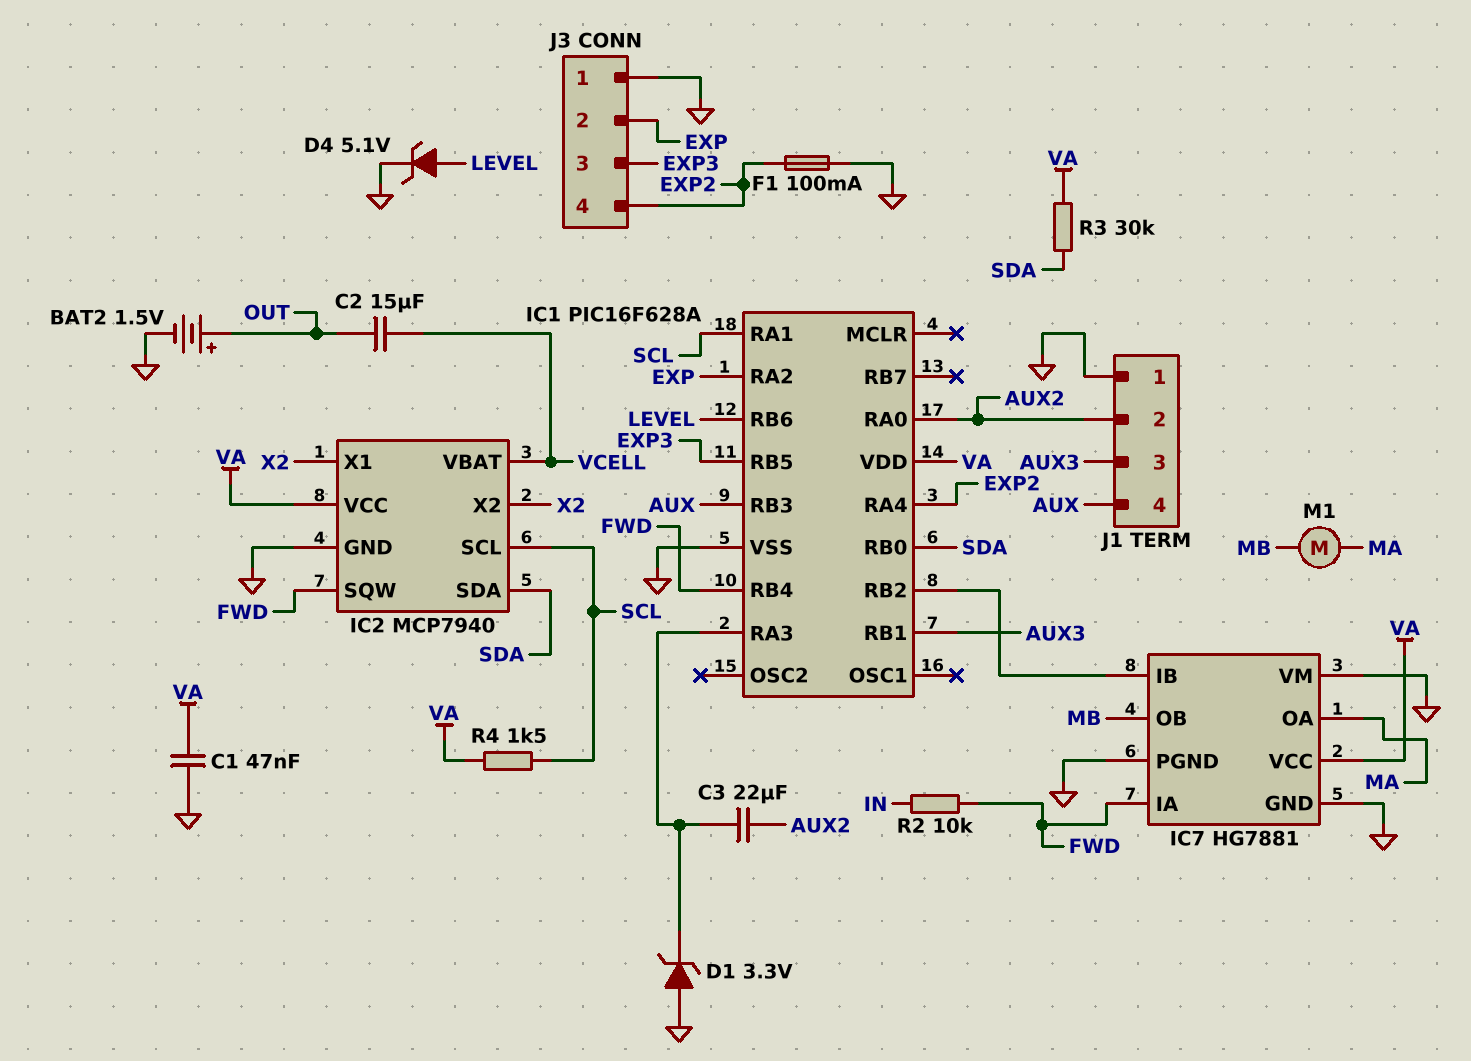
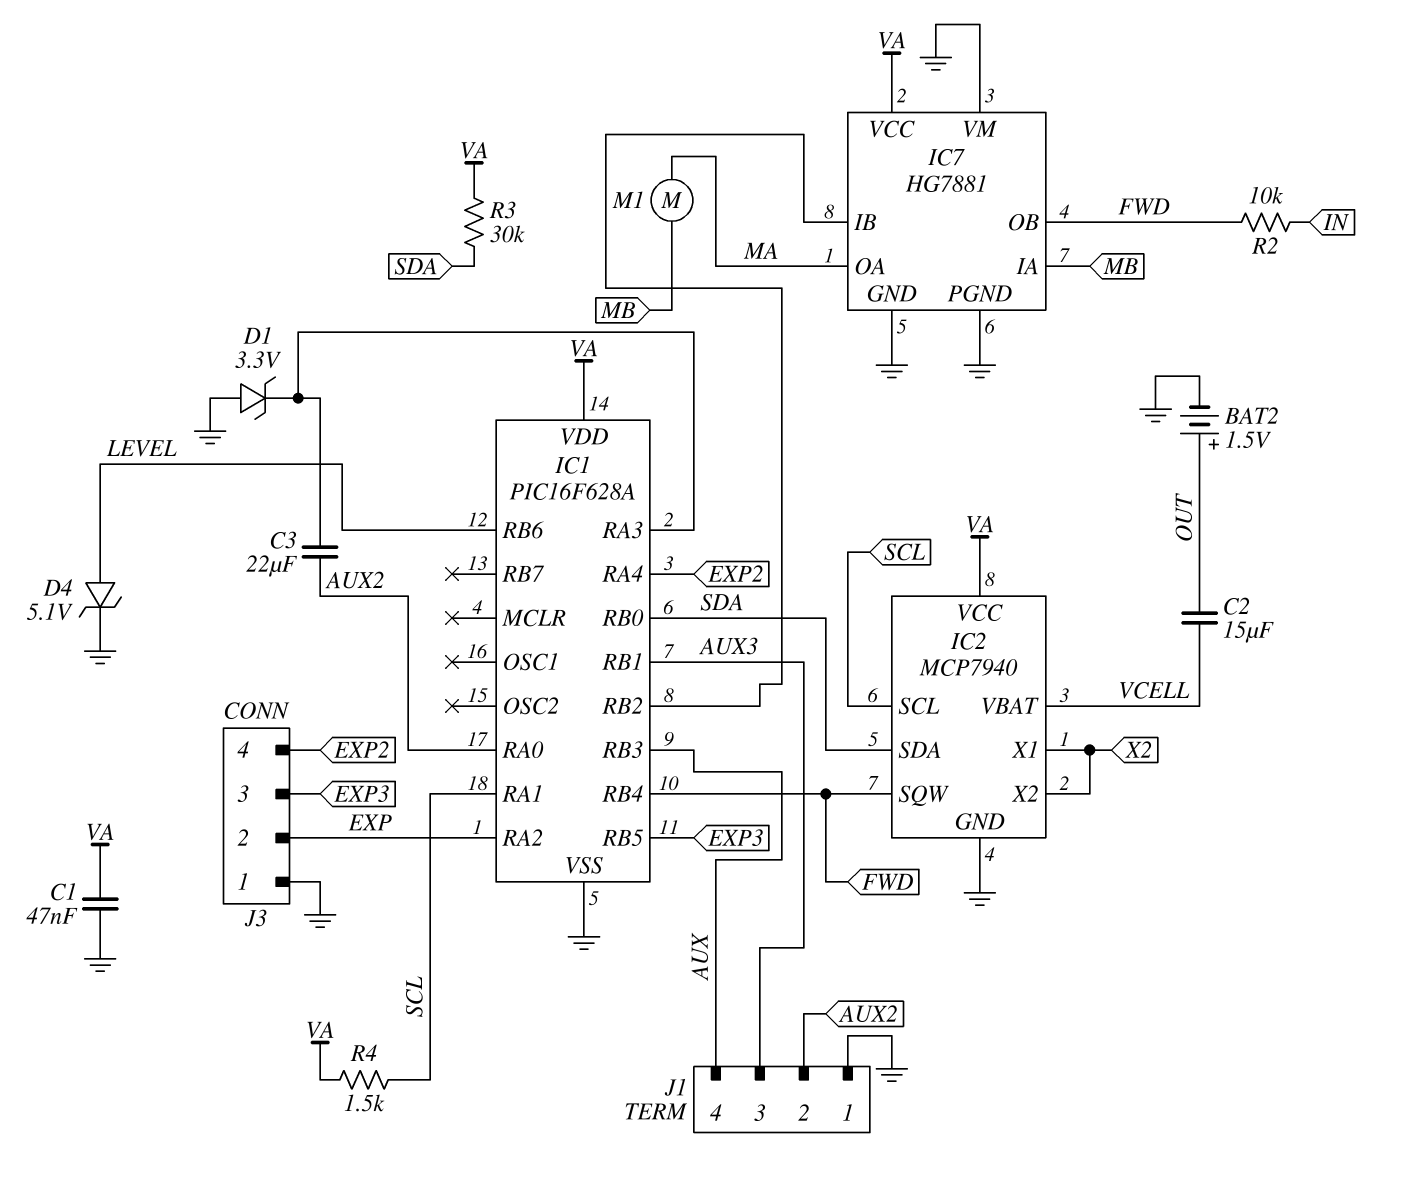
F1: 100mA (EXP2, GND) -> none
IC7 pin IA: FWD -> MB
IC7 pin OB: MB -> FWD

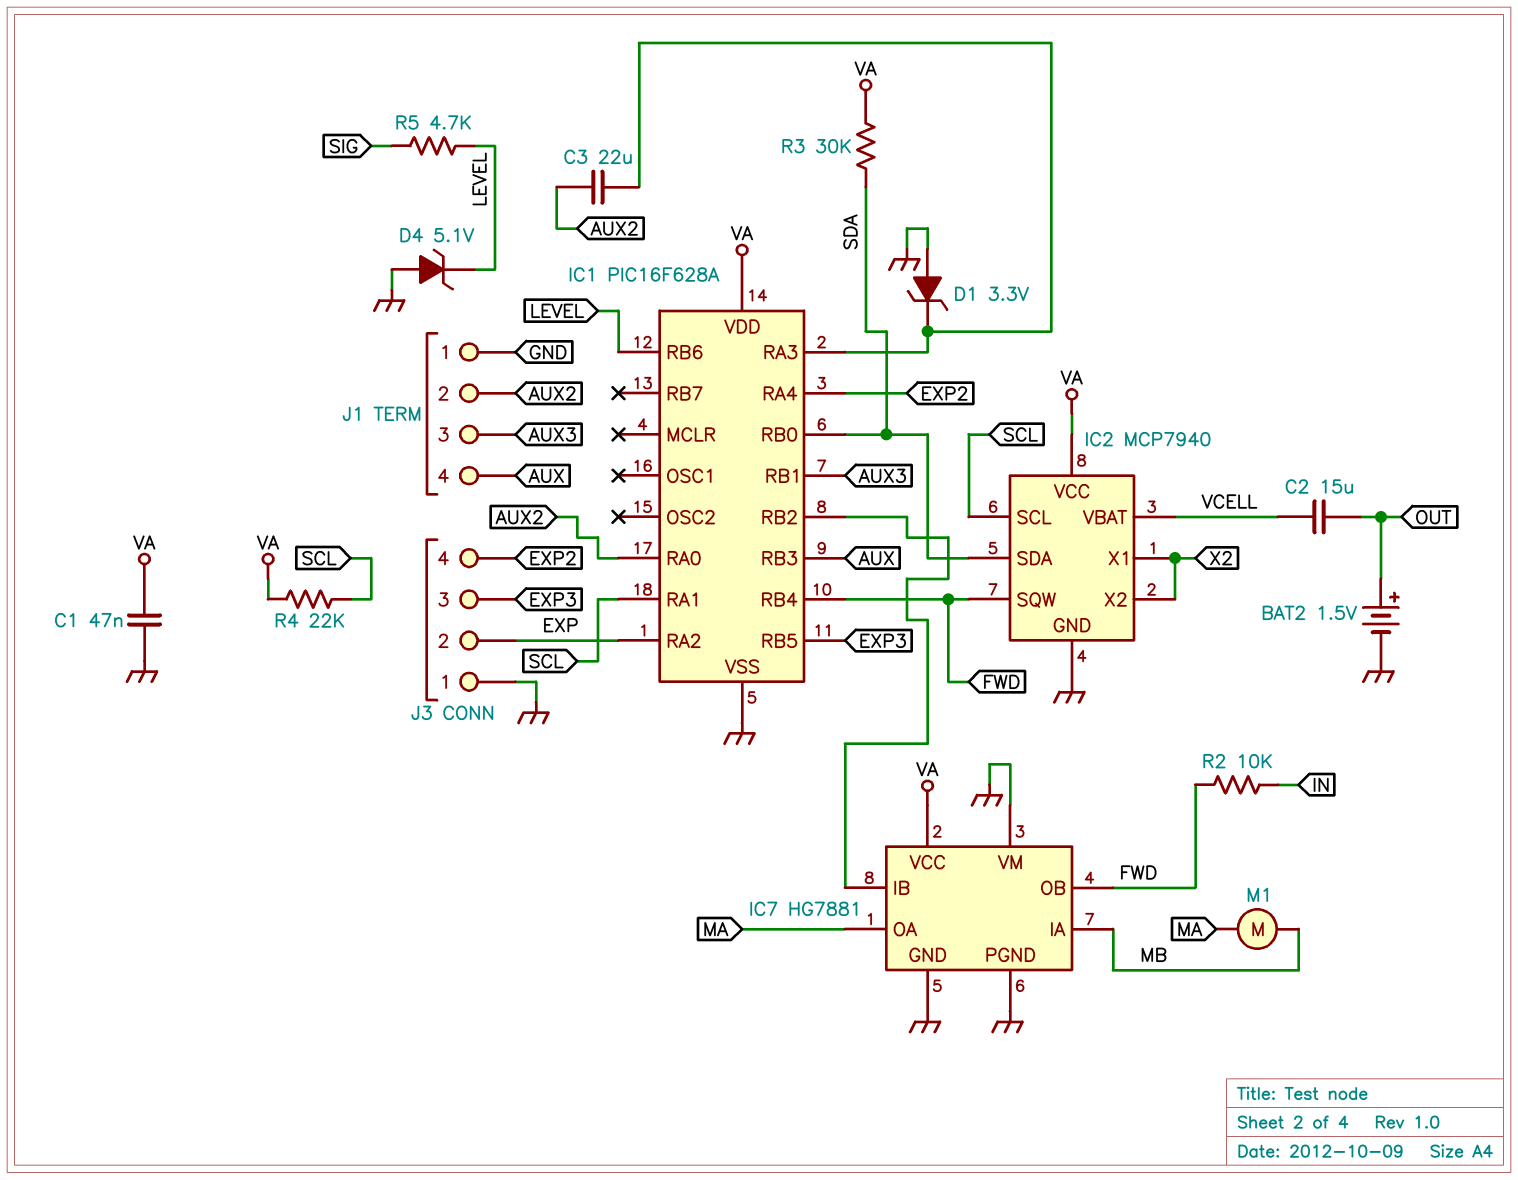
D4: zener 5.1V (A LEVEL, K GND) -> zener 5.1V (A GND, K LEVEL)
R4: 1.5k (SCL, VA) -> 22k (SCL, VA)
R5: none -> 4.7k (LEVEL, SIG)

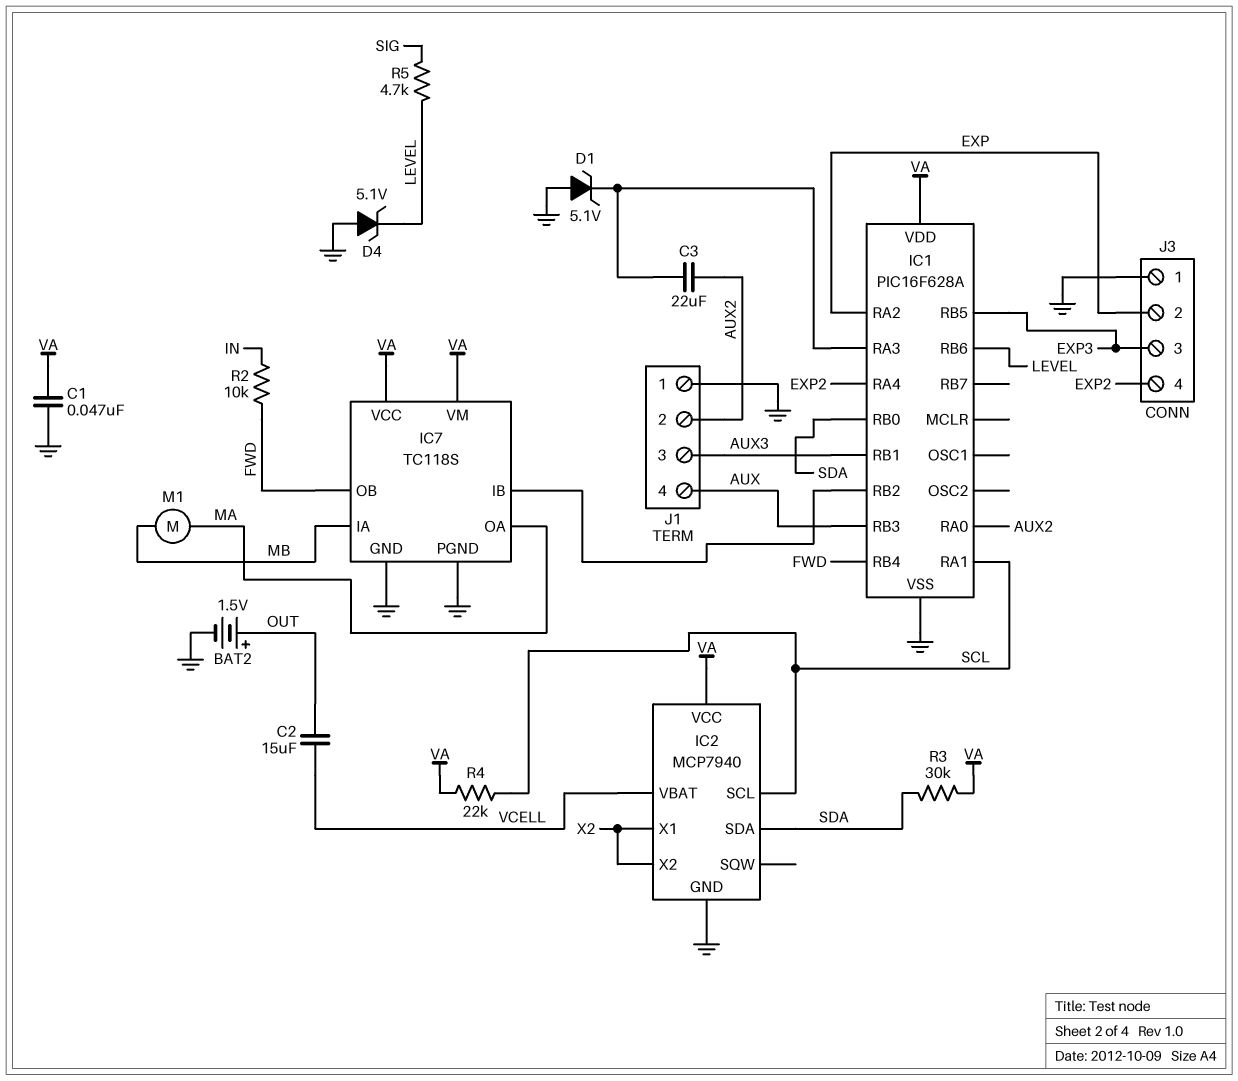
D1: zener 3.3V (A GND, K IC1/RA3) -> zener 5.1V (A GND, K IC1/RA3)
IC2 pin SQW: FWD -> none
IC7: HG7881 -> TC118S
IC7 pin VM: GND -> VA

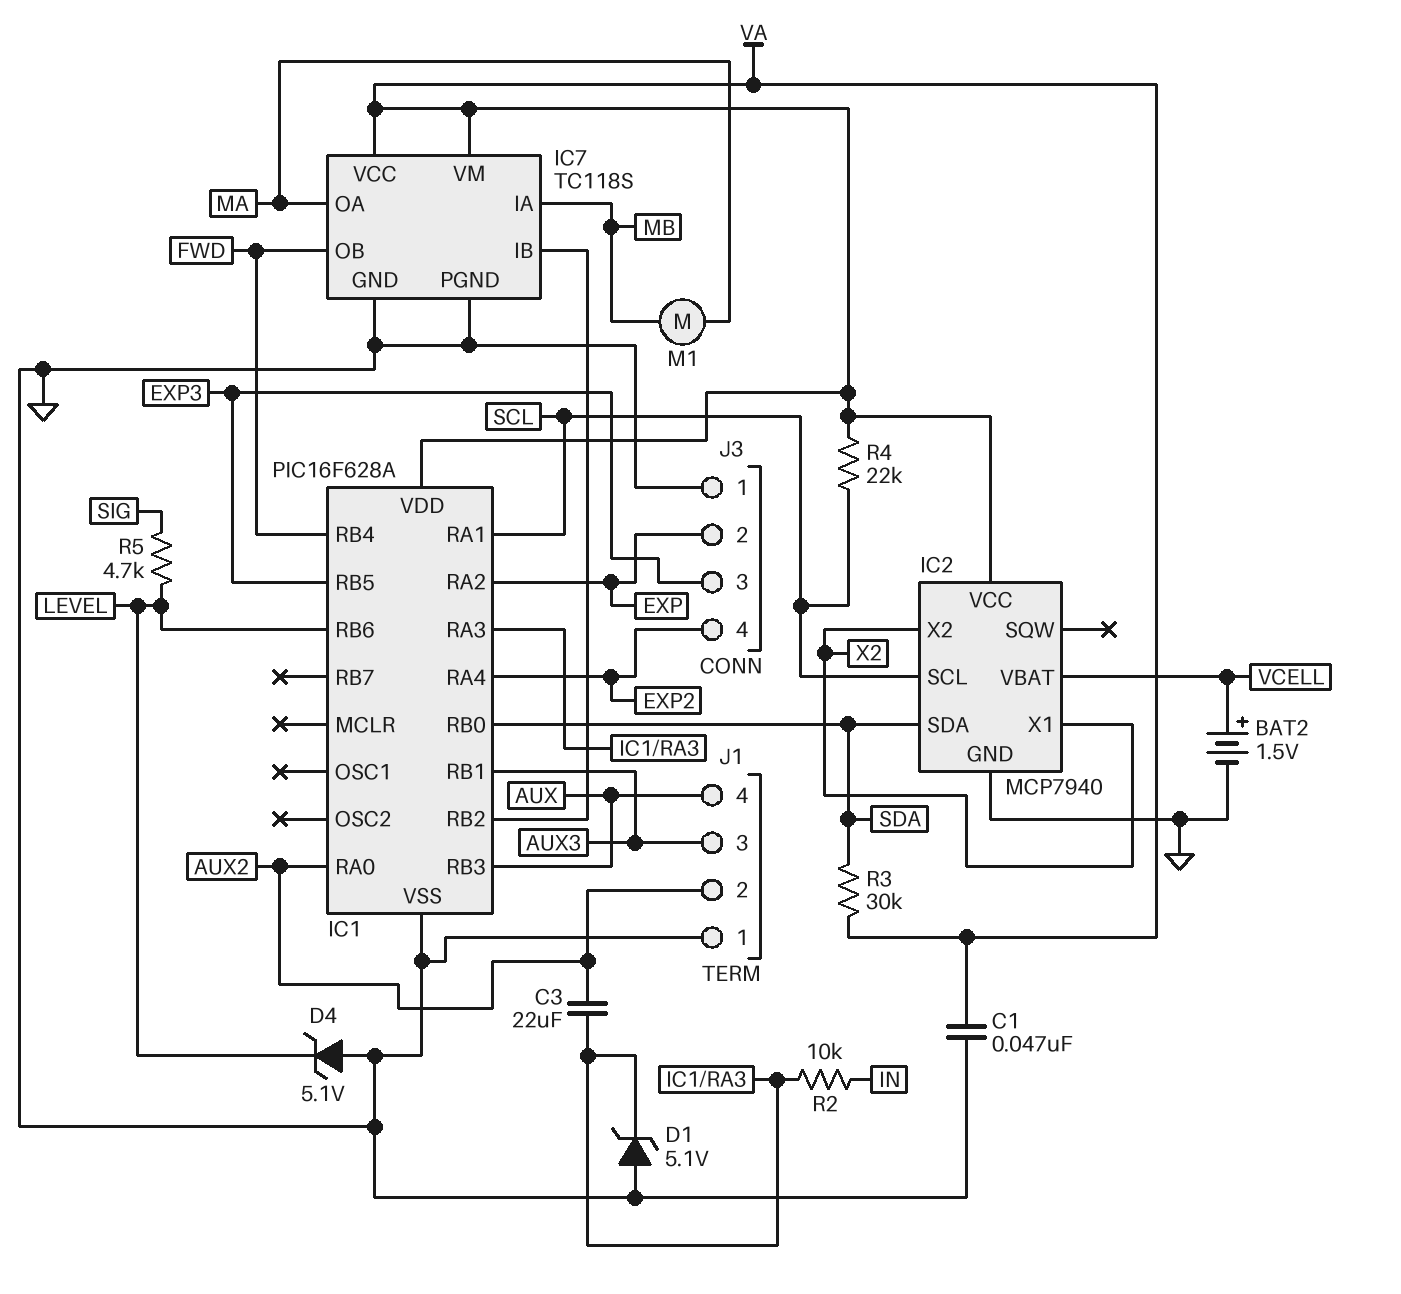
BAT2: 1.5V (plus OUT, minus GND) -> 1.5V (plus VCELL, minus GND)
C2: 15uF (OUT, VCELL) -> none
R2: 10k (FWD, IN) -> 10k (IC1/RA3, IN)

